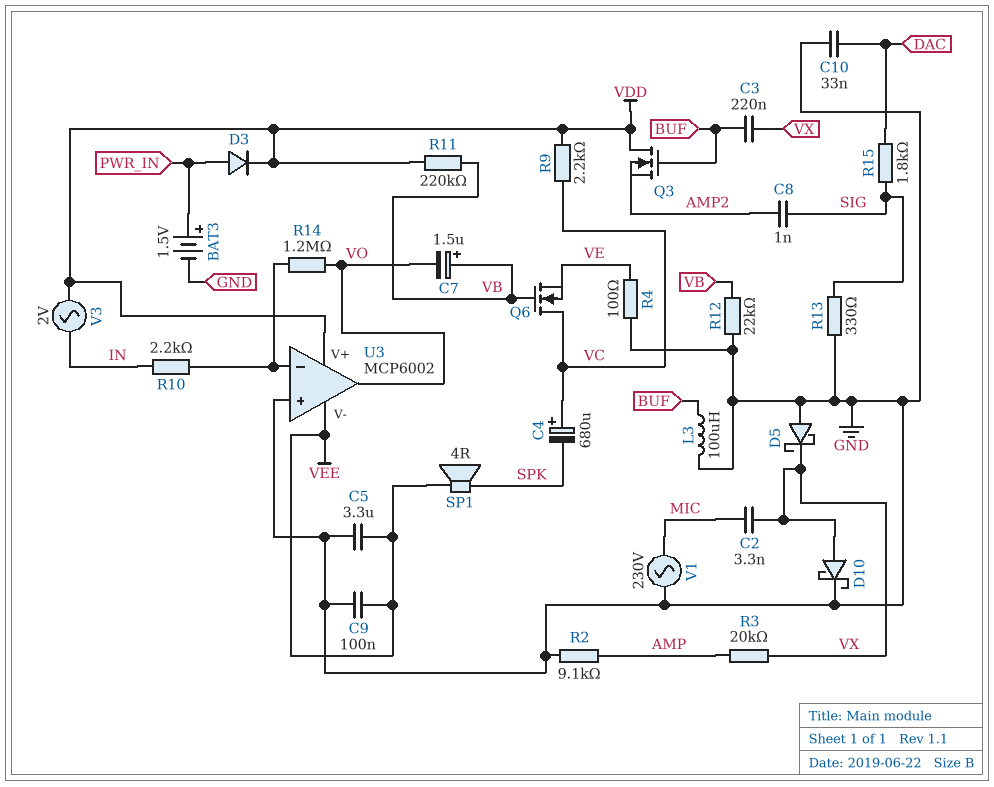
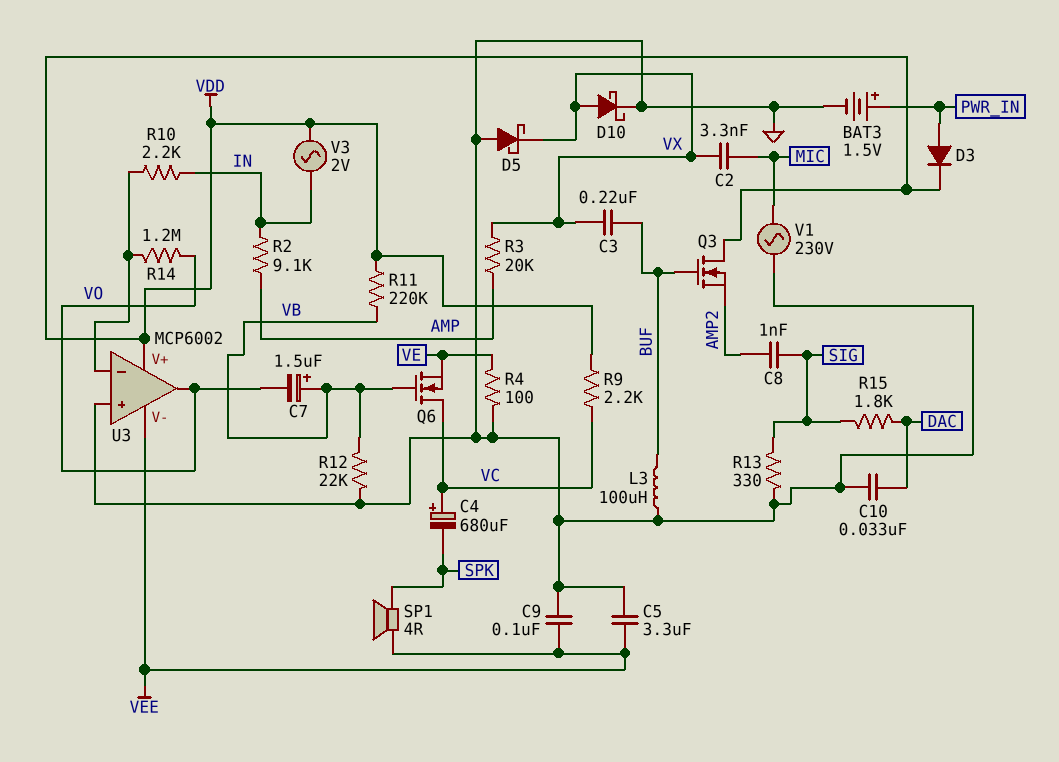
R2: 9.1k (AMP, GND) -> 9.1k (AMP, IN)

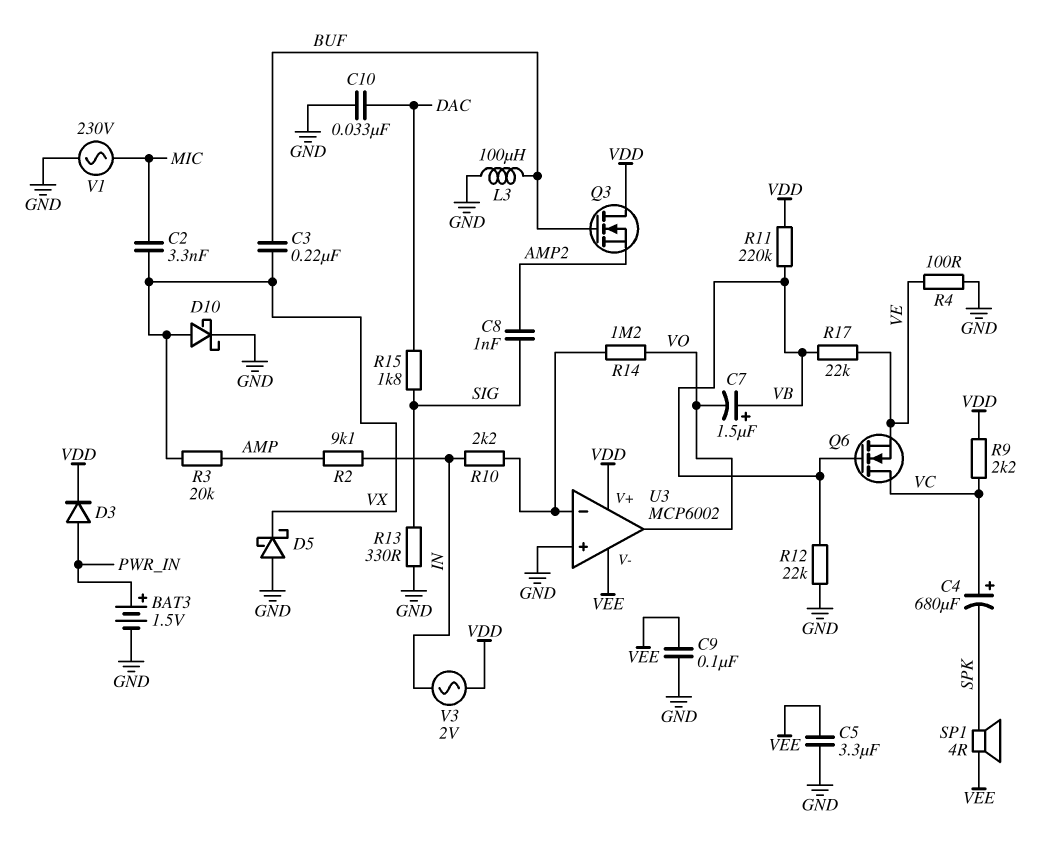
R17: none -> 22k (VB, VE)

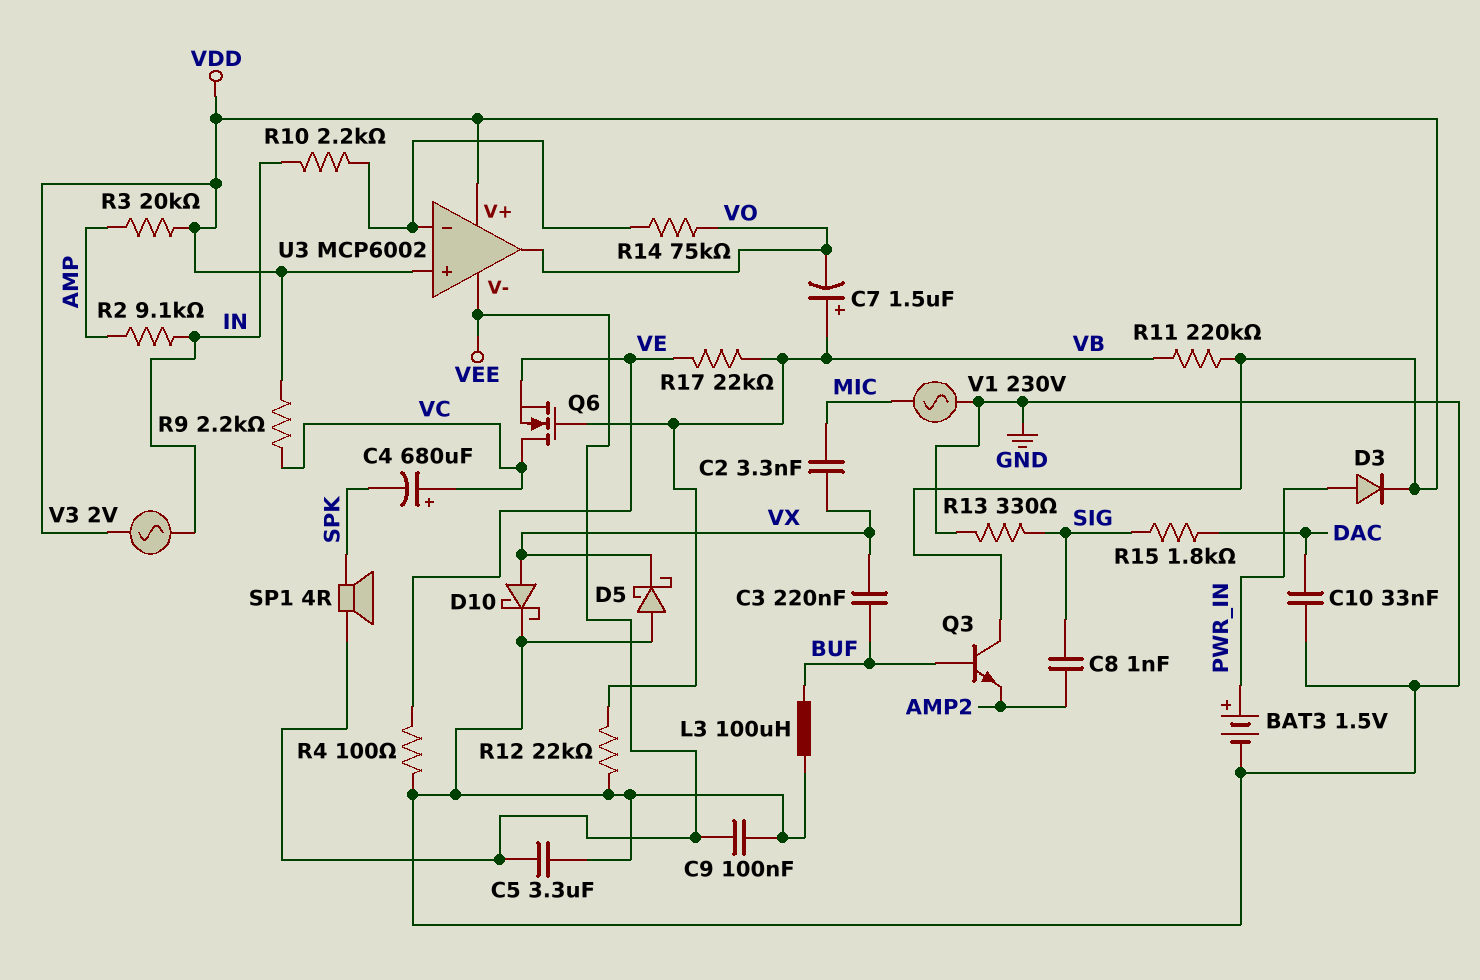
Q3: NMOS (G BUF, D VDD, S AMP2) -> NPN (B BUF, C VDD, E AMP2)
R3: 20k (AMP, VX) -> 20k (AMP, VDD)
R14: 1.2M (U3/in-, VO) -> 75k (U3/in-, VO)
U3 pin in+: GND -> VDD

